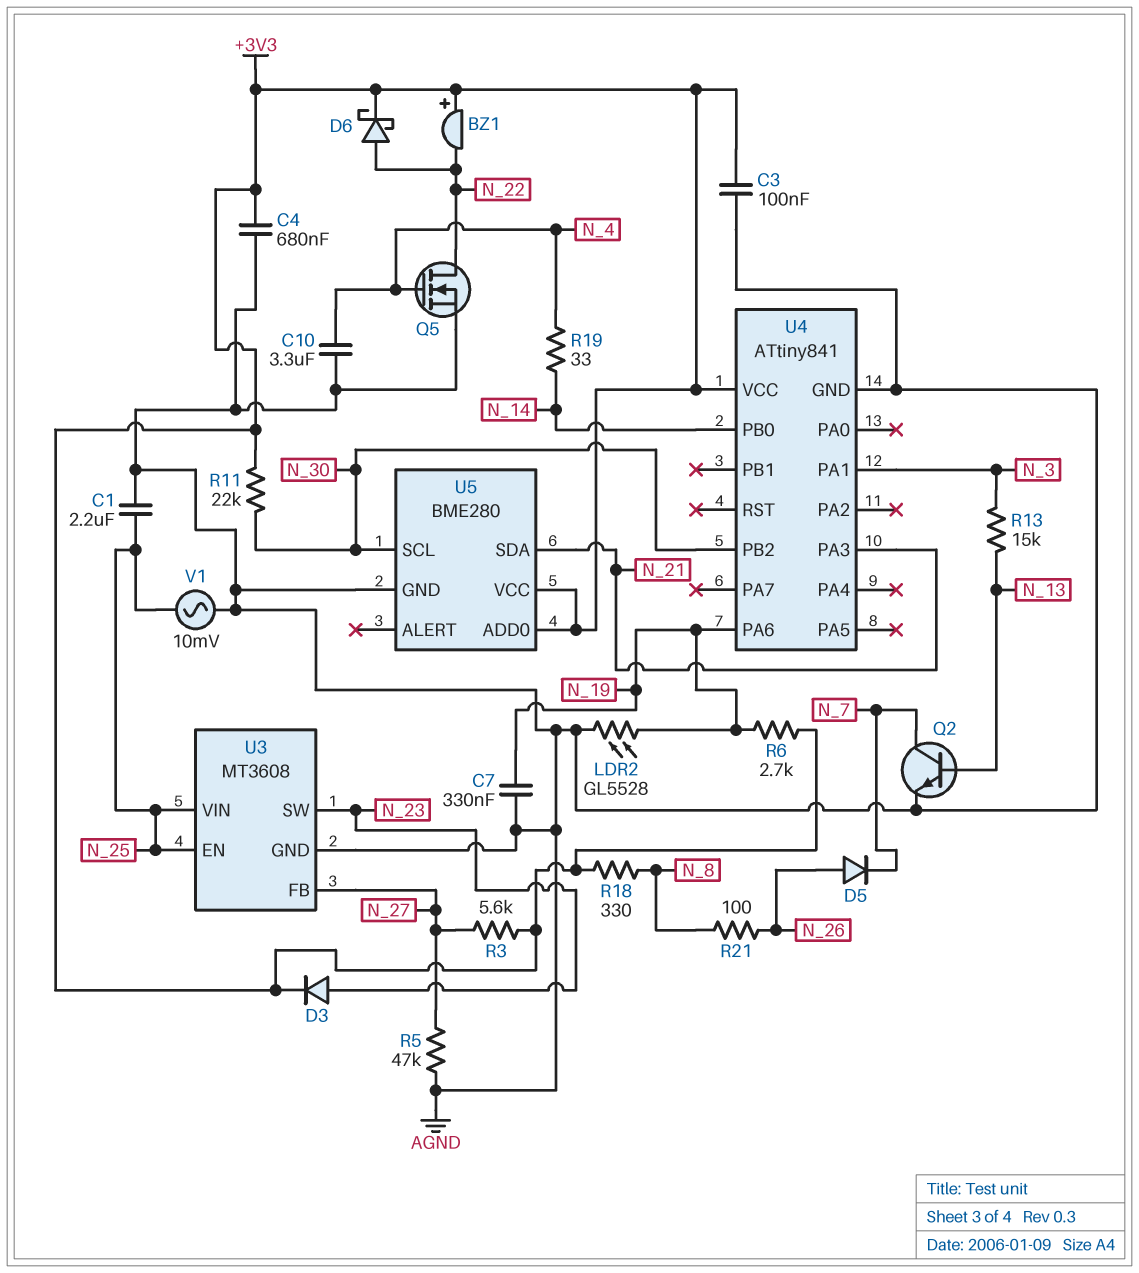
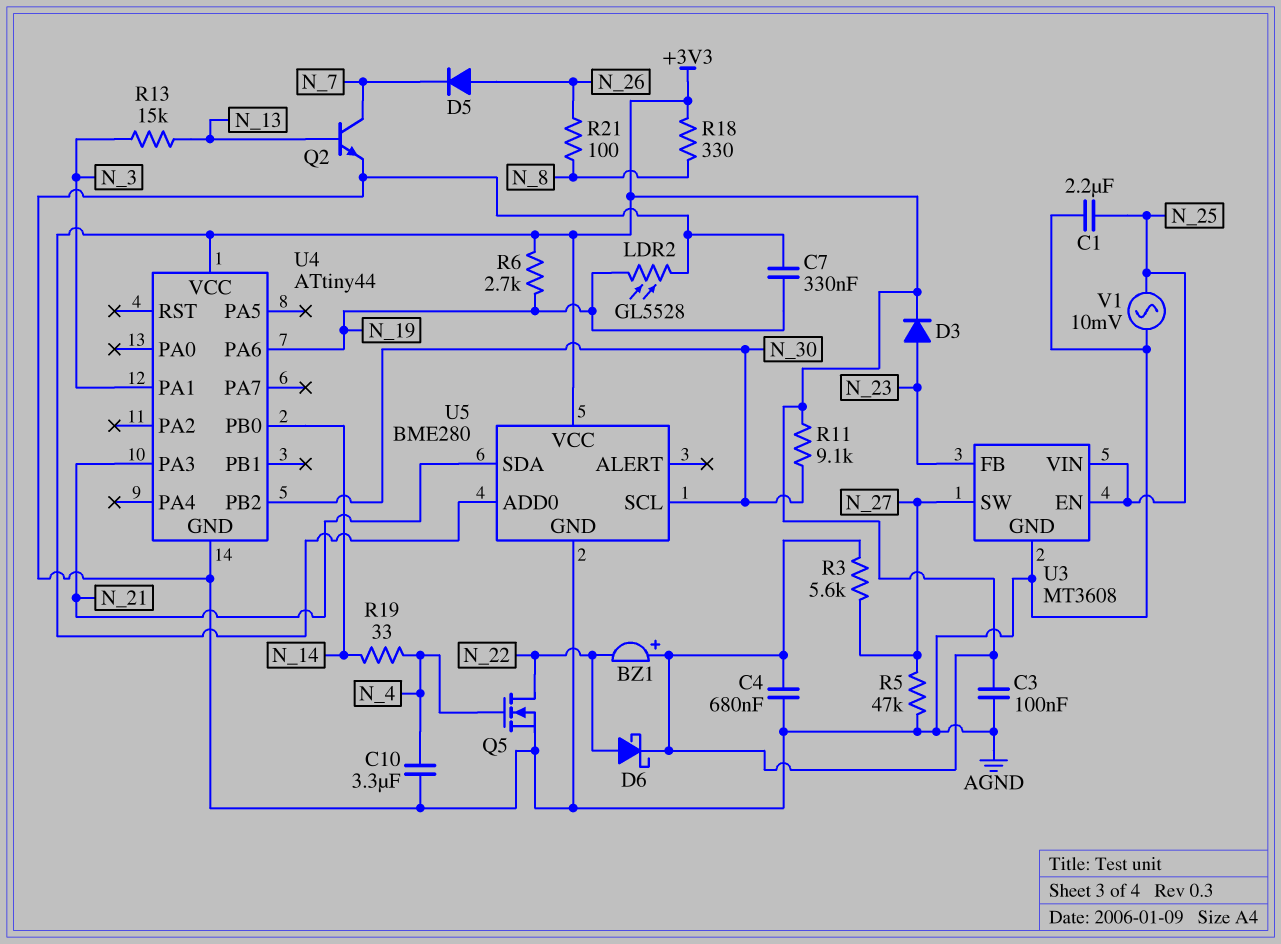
R11: 22k (+3V3, N_30) -> 9.1k (+3V3, N_30)
U3 pin FB: N_27 -> N_23
U3 pin SW: N_23 -> N_27
U4: ATtiny841 -> ATtiny44

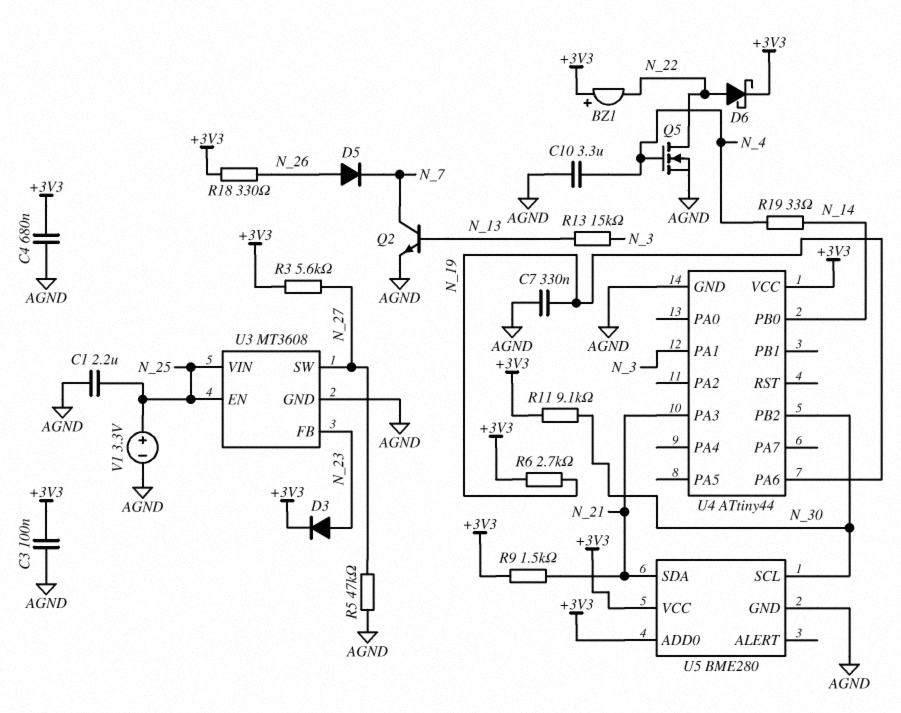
LDR2: GL5528 (AGND, N_19) -> none
R9: none -> 1.5k (+3V3, N_21)
R18: 330 (+3V3, N_8) -> 330 (+3V3, N_26)
R21: 100 (N_8, N_26) -> none
V1: AC 10mV (AGND, N_25) -> 3.3V (plus N_25, minus AGND)

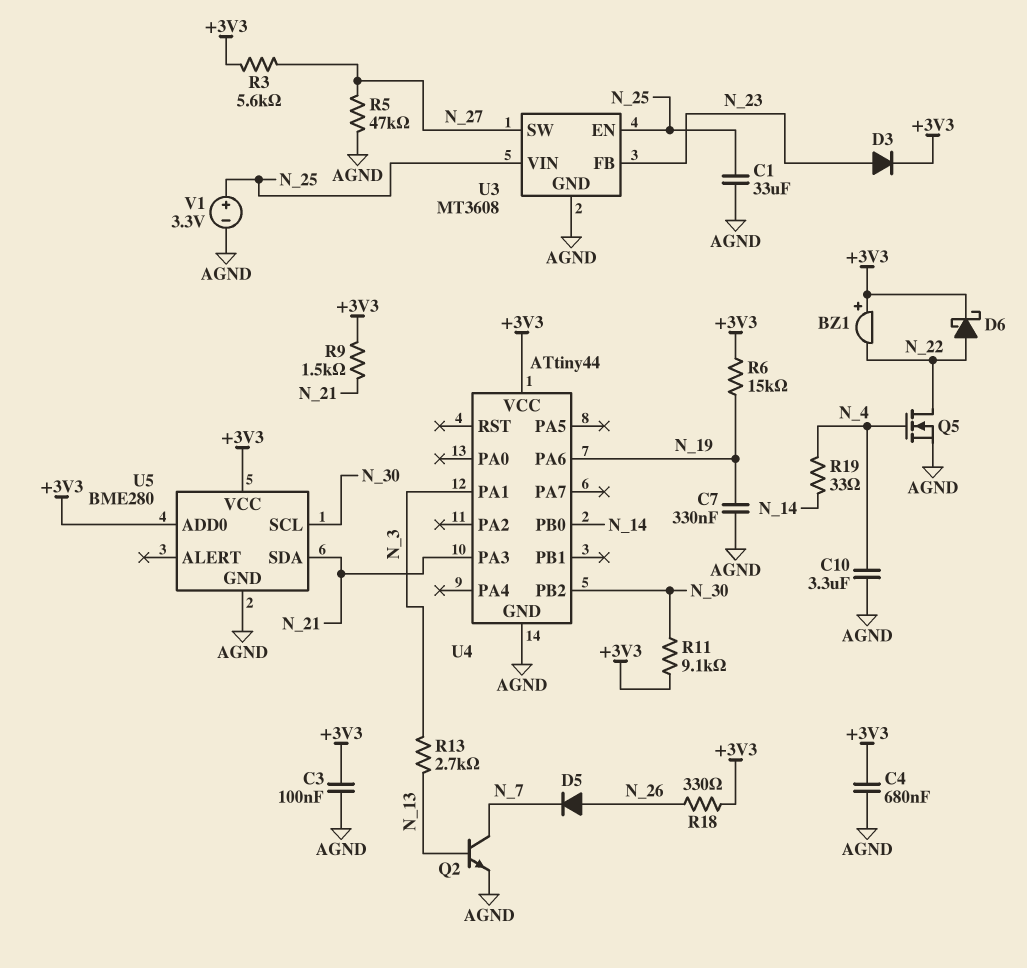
C1: 2.2uF (AGND, N_25) -> 33uF (AGND, N_25)
R6: 2.7k (+3V3, N_19) -> 15k (+3V3, N_19)
R13: 15k (N_3, N_13) -> 2.7k (N_3, N_13)

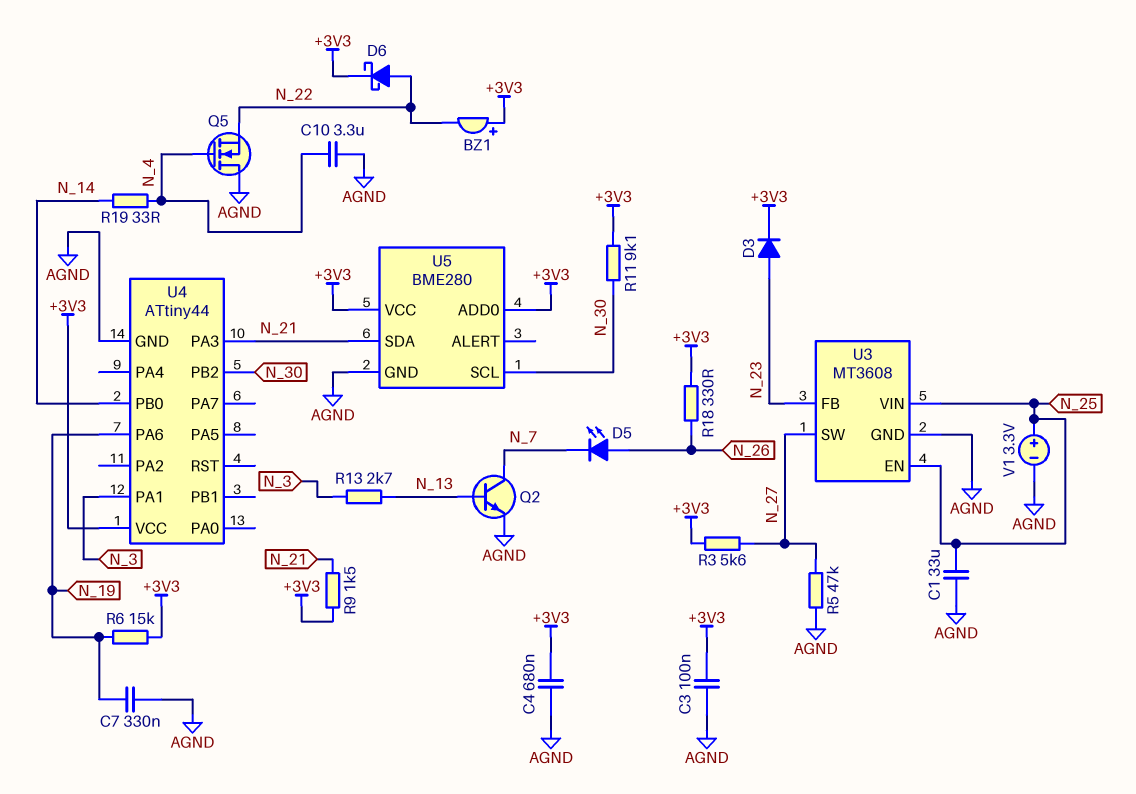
D5: diode (A N_26, K N_7) -> LED (A N_26, K N_7)
Q5: NMOS (G N_4, D N_22, S AGND) -> NMOS (G N_4, D AGND, S N_22)

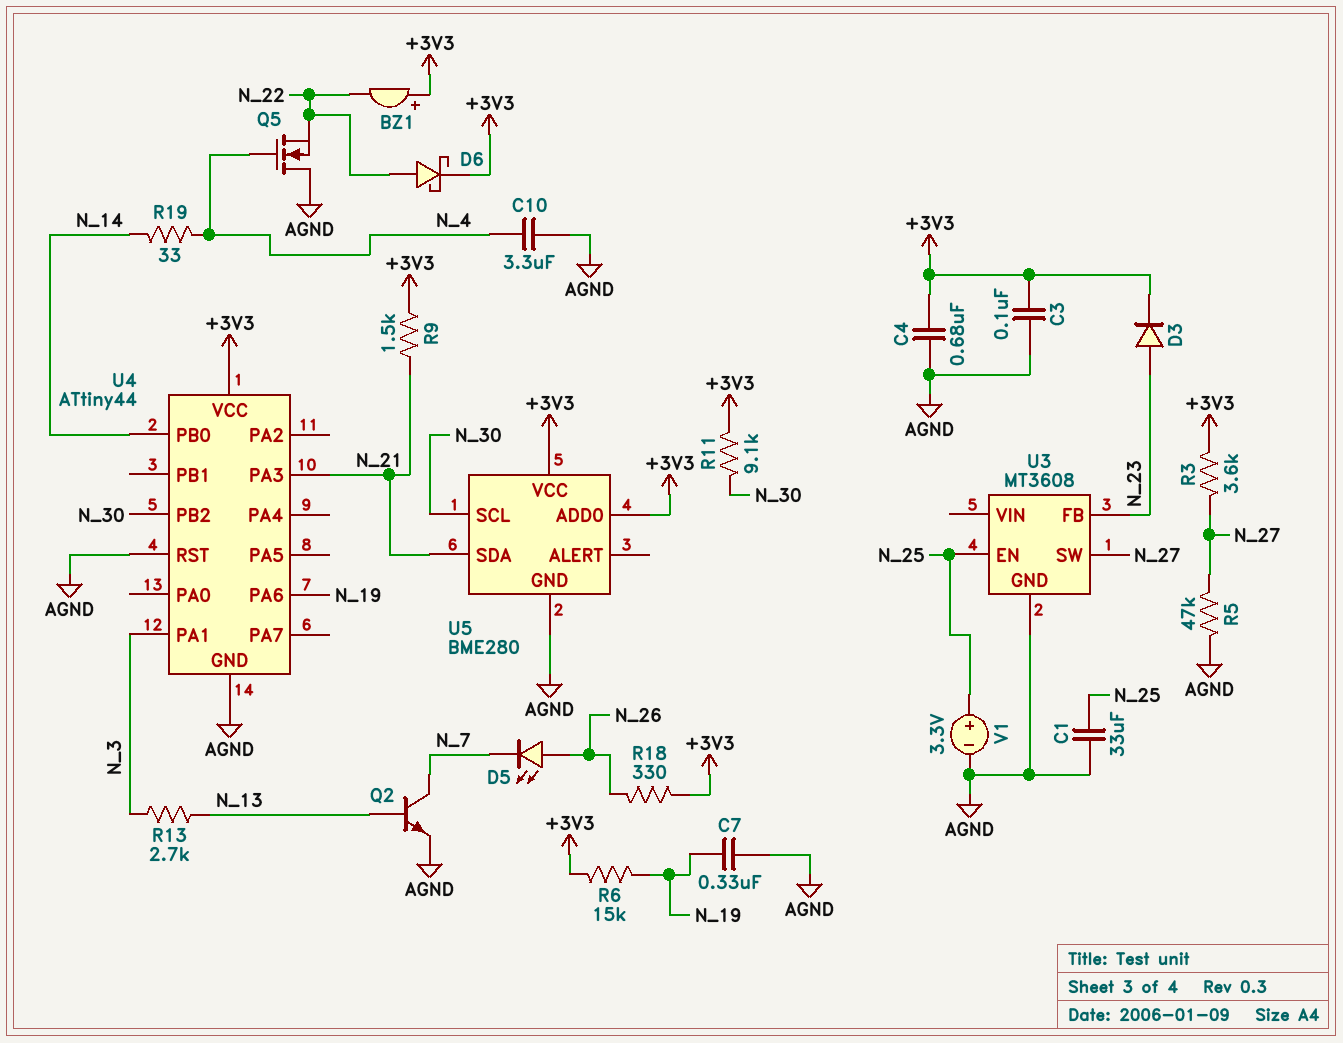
R3: 5.6k (+3V3, N_27) -> 3.6k (+3V3, N_27)
U3 pin VIN: N_25 -> none
U4 pin RST: none -> AGND

